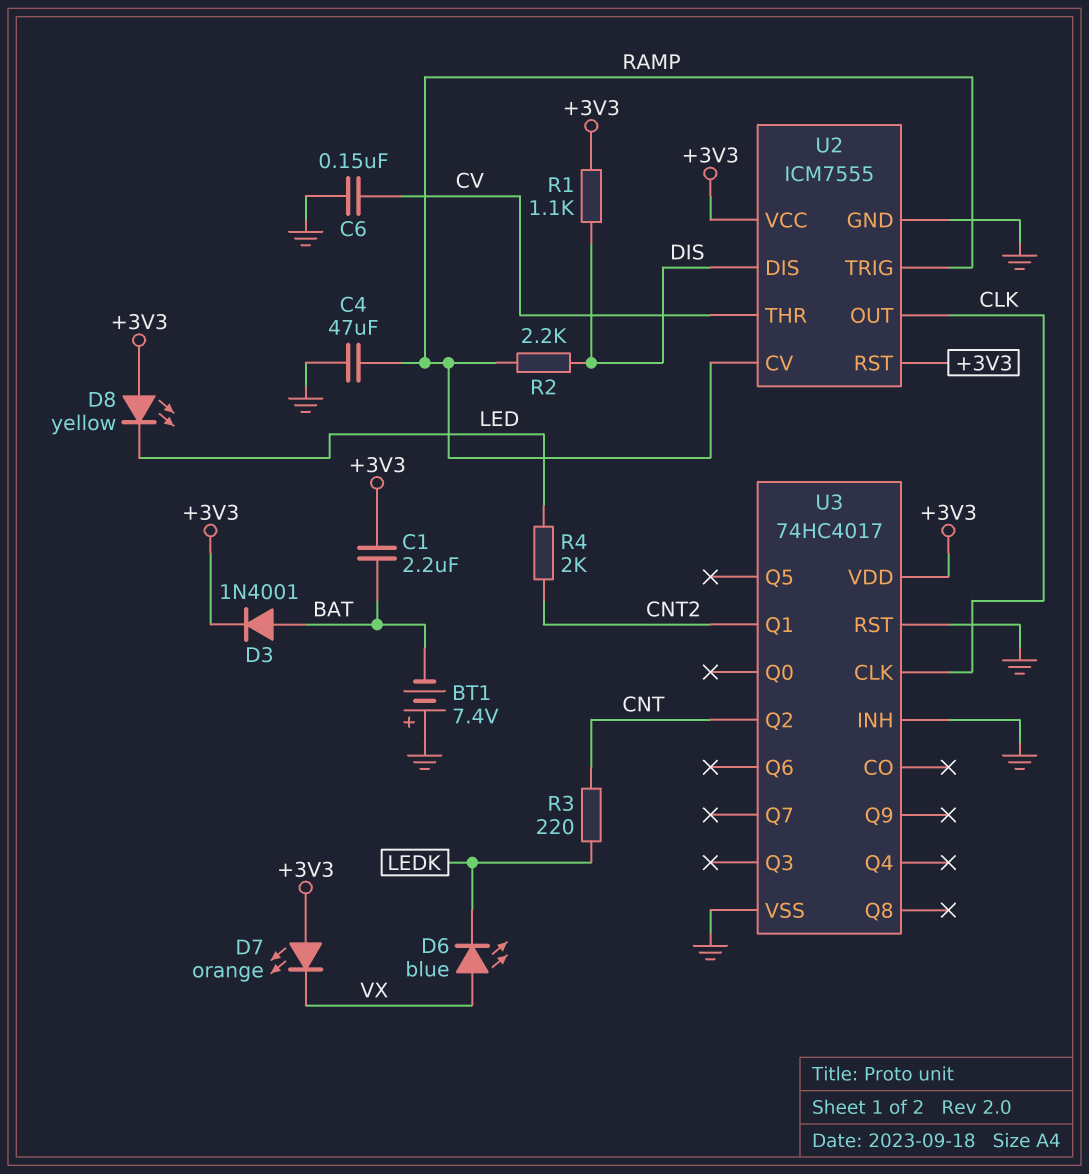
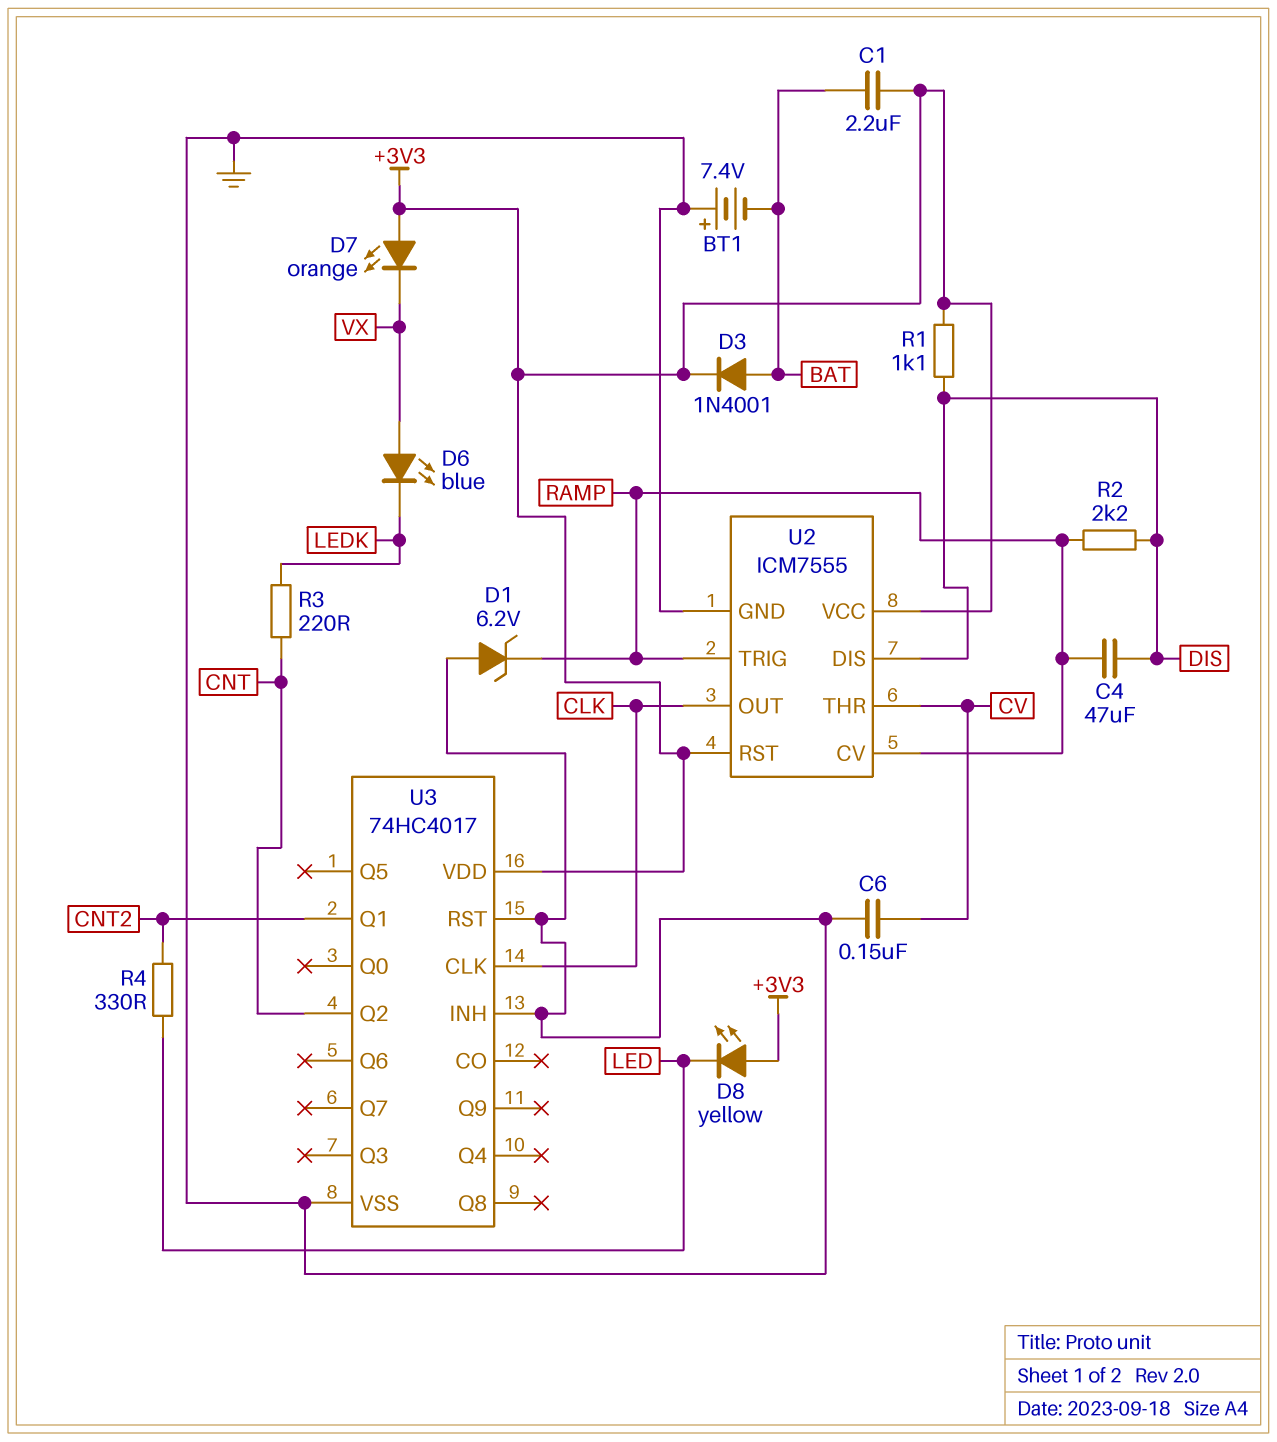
C4: 47uF (GND, RAMP) -> 47uF (DIS, RAMP)
D1: none -> zener 6.2V (A GND, K RAMP)
R4: 2k (CNT2, LED) -> 330 (CNT2, LED)

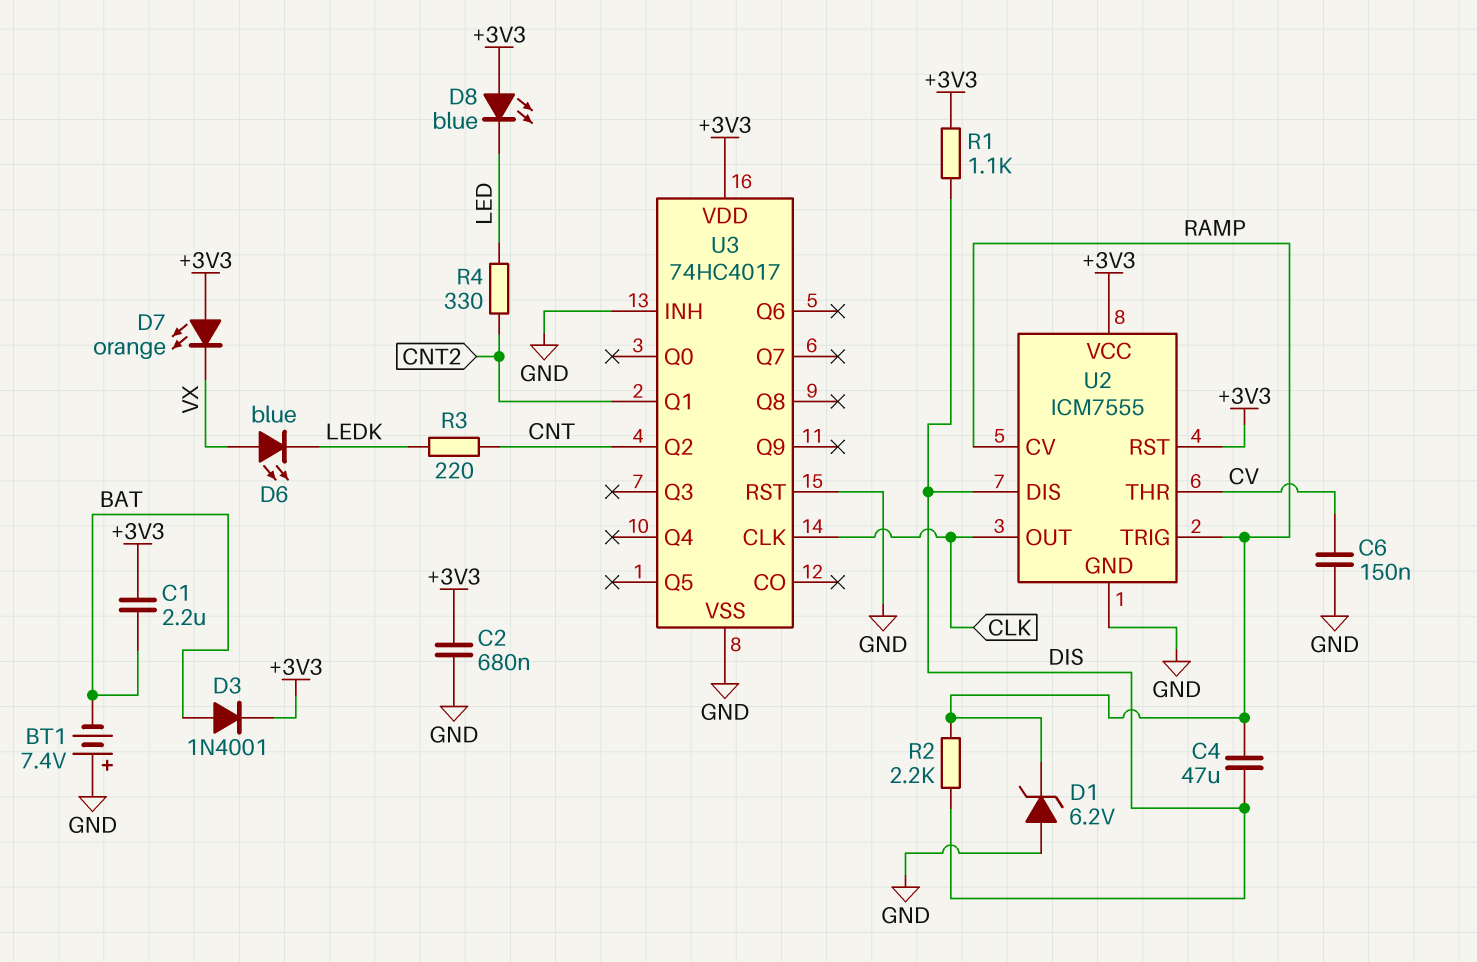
C2: none -> 680nF (+3V3, GND)
D8: LED yellow (A +3V3, K LED) -> LED blue (A +3V3, K LED)

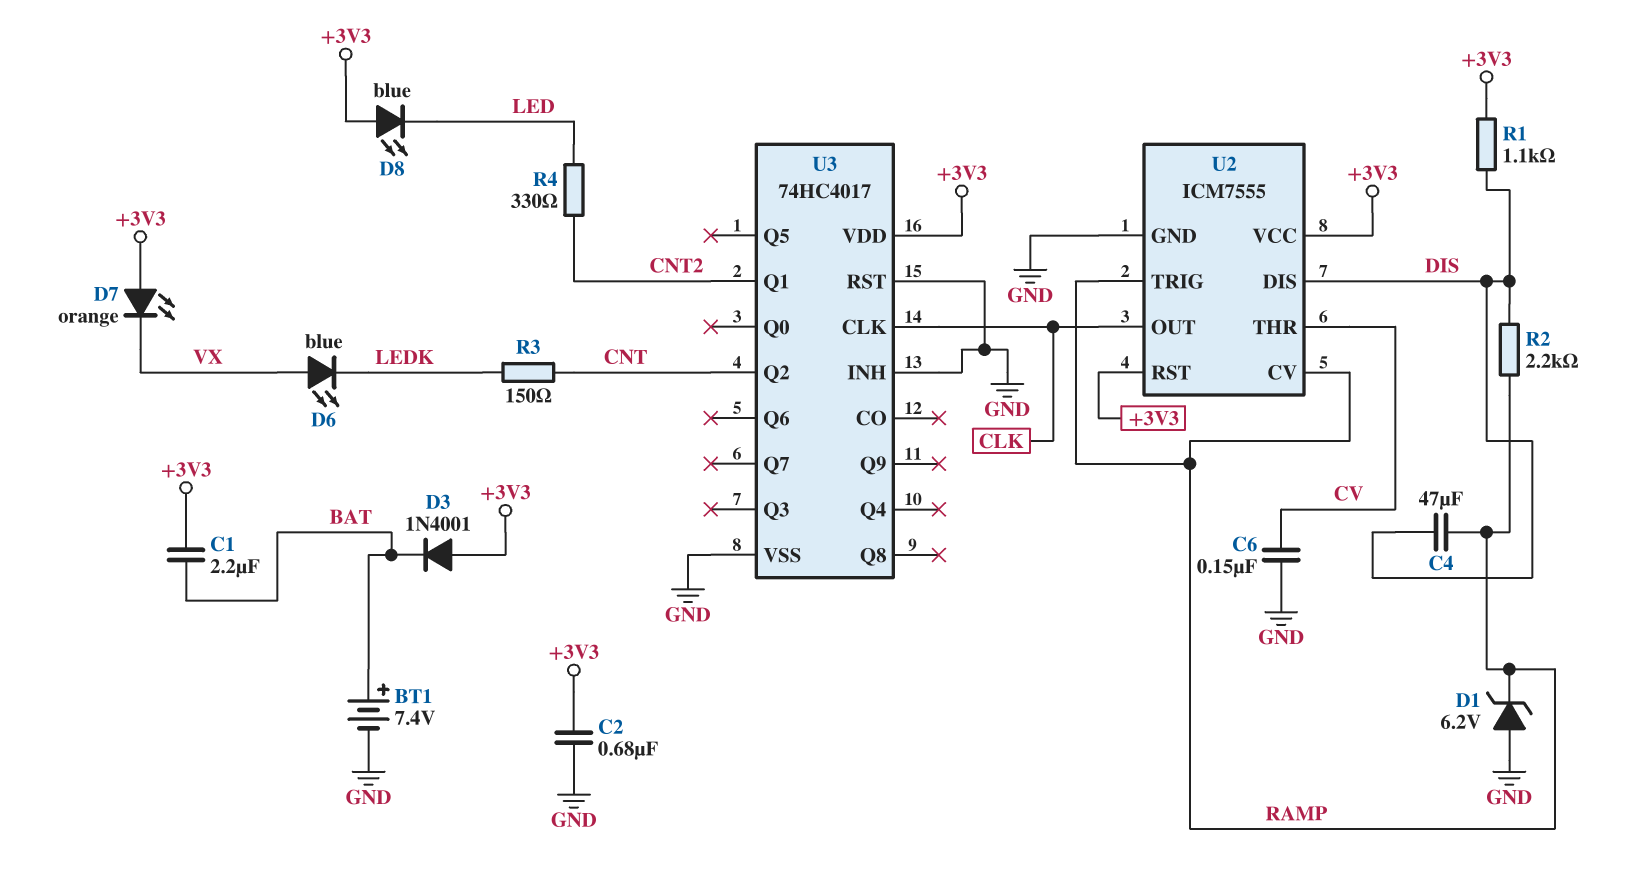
BT1: 7.4V (plus GND, minus BAT) -> 7.4V (plus BAT, minus GND)
D3: diode 1N4001 (A BAT, K +3V3) -> diode 1N4001 (A +3V3, K BAT)
R3: 220 (CNT, LEDK) -> 150 (CNT, LEDK)

